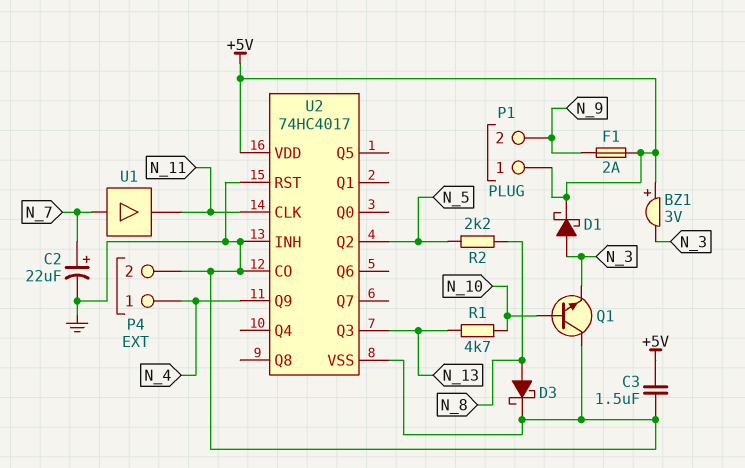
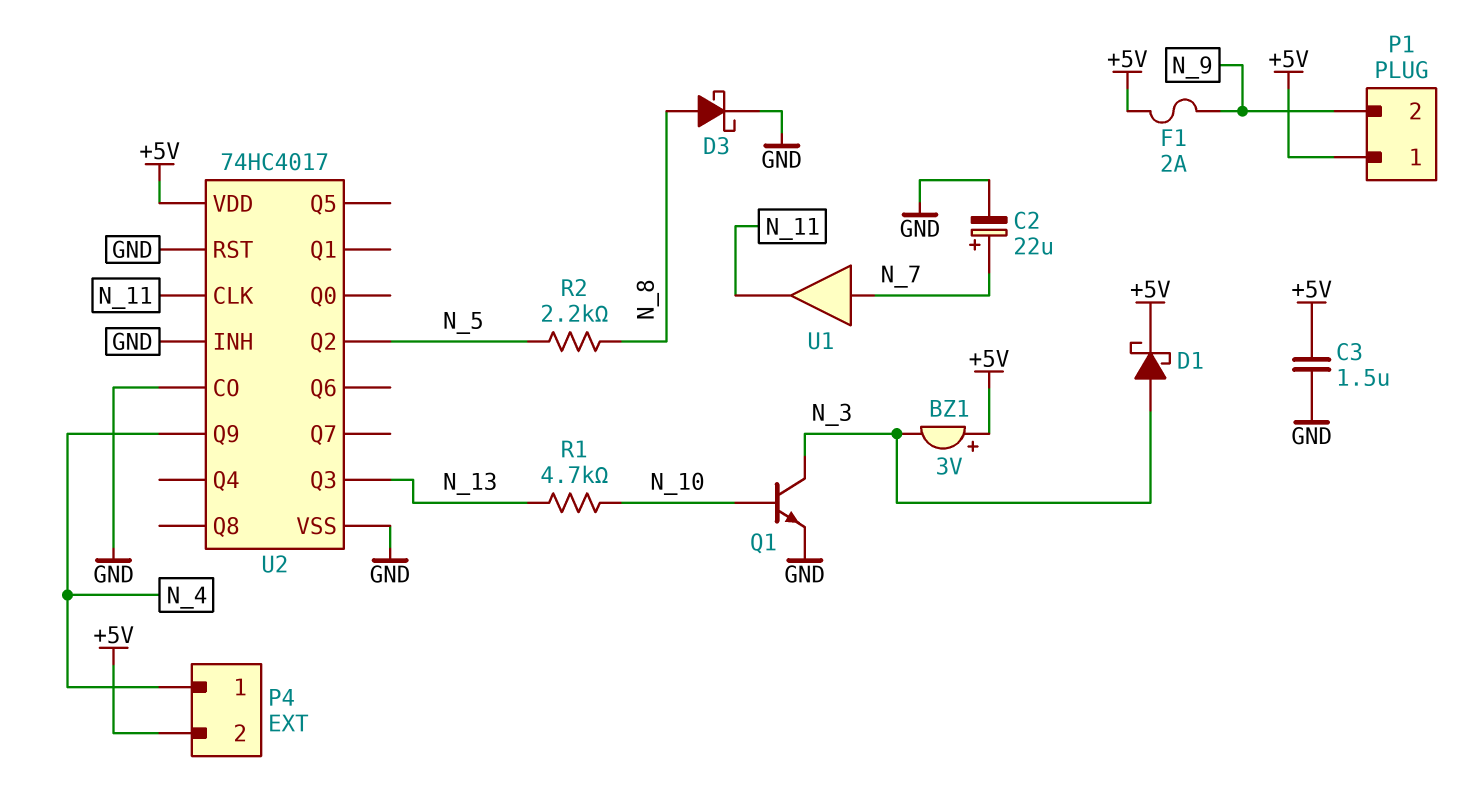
P4 pin 2: GND -> +5V
Q1: NPN (B N_10, C GND, E N_3) -> NPN (B N_10, C N_3, E GND)

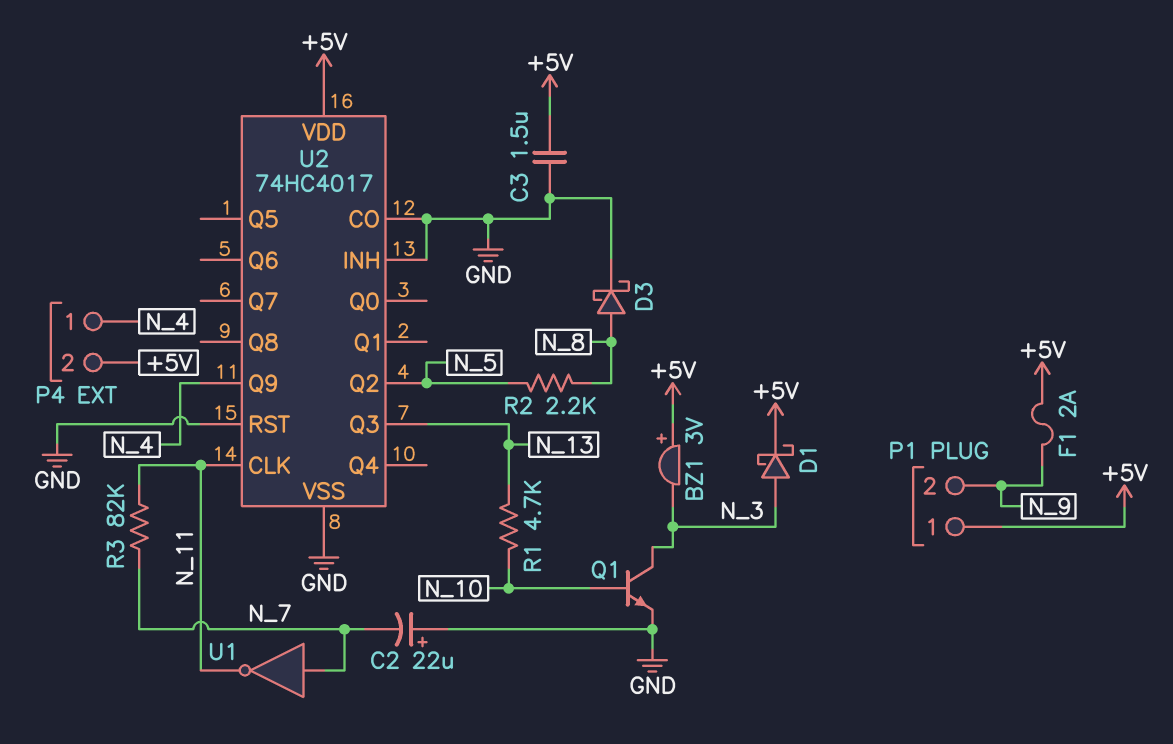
C2: 22uF (plus N_7, minus GND) -> 22uF (plus GND, minus N_7)
R3: none -> 82k (N_7, N_11)
U1: buffer (in N_7, out N_11) -> NOT (in N_7, out N_11)

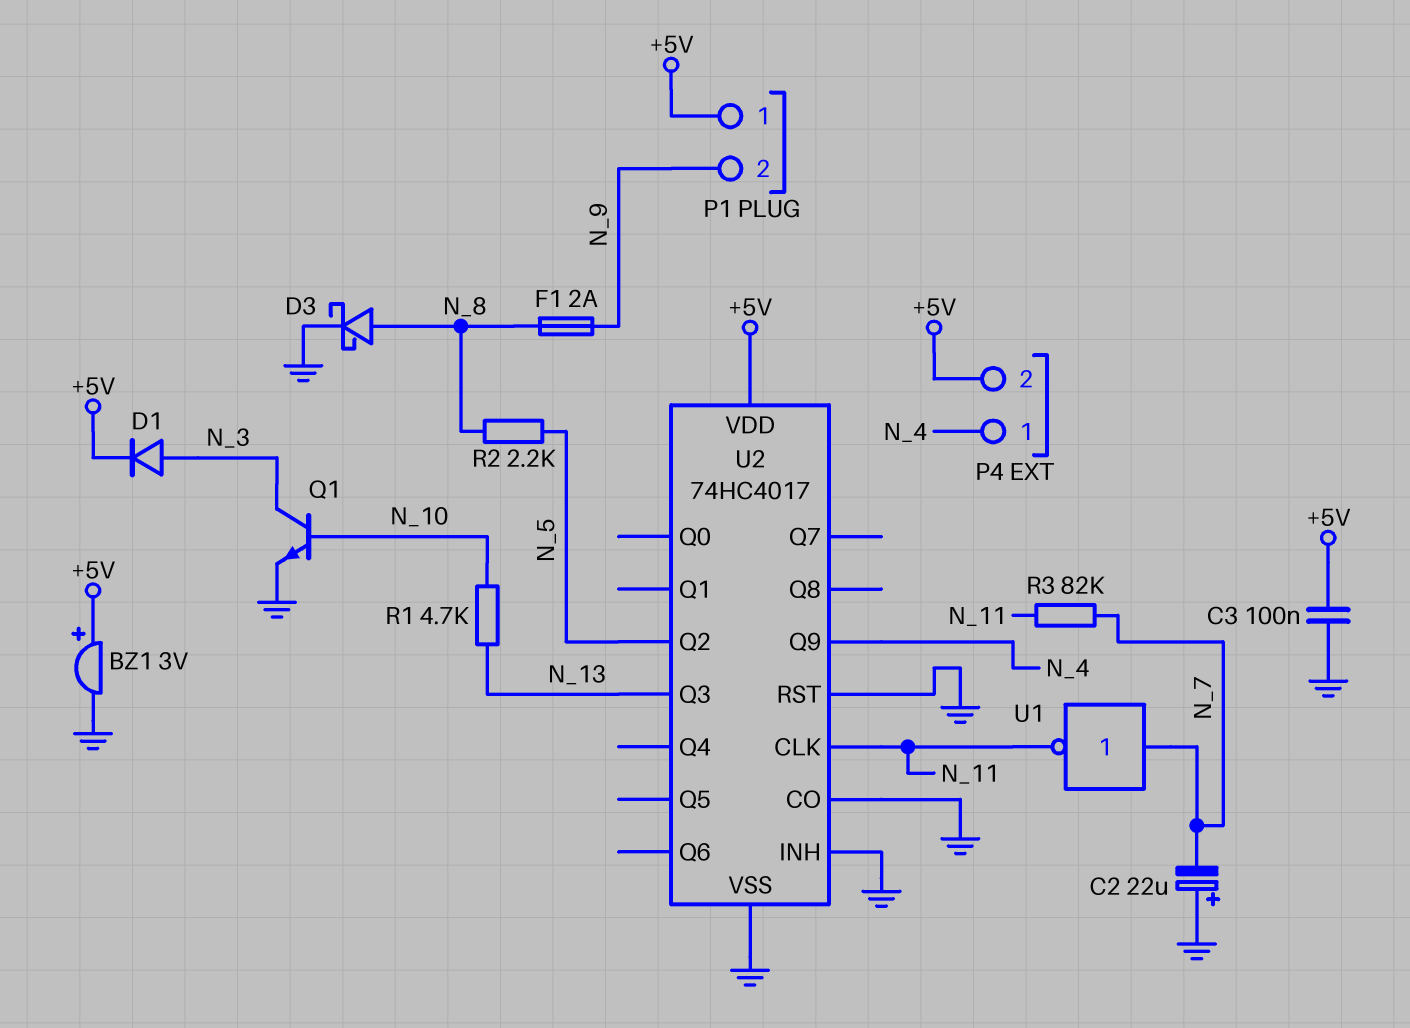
BZ1: buzzer 3V (plus +5V, minus N_3) -> buzzer 3V (plus +5V, minus GND)
C3: 1.5uF (+5V, GND) -> 100nF (+5V, GND)
D1: schottky (A N_3, K +5V) -> diode (A N_3, K +5V)
F1: 2A (+5V, N_9) -> 2A (N_8, N_9)

